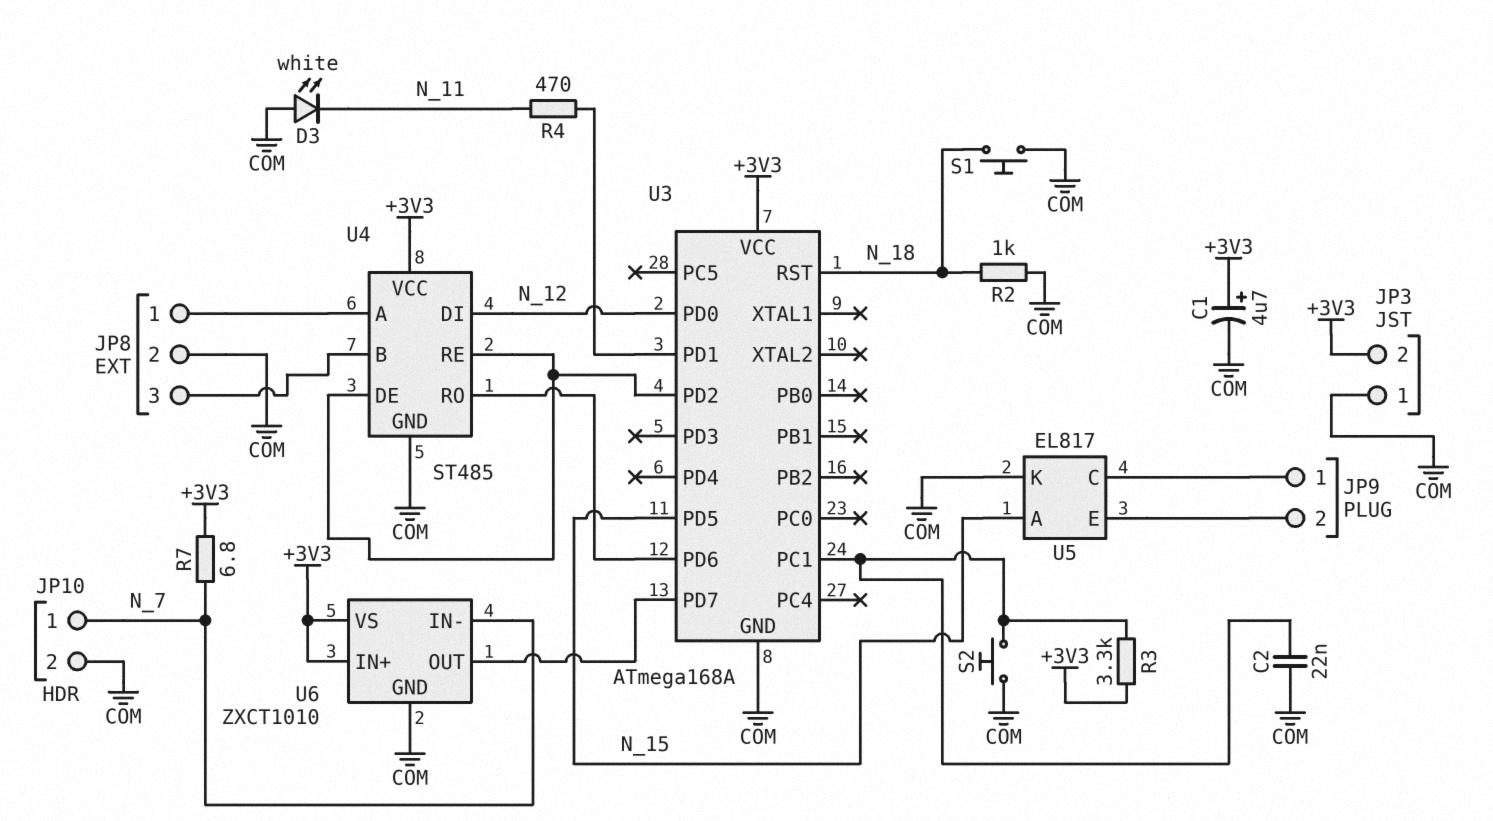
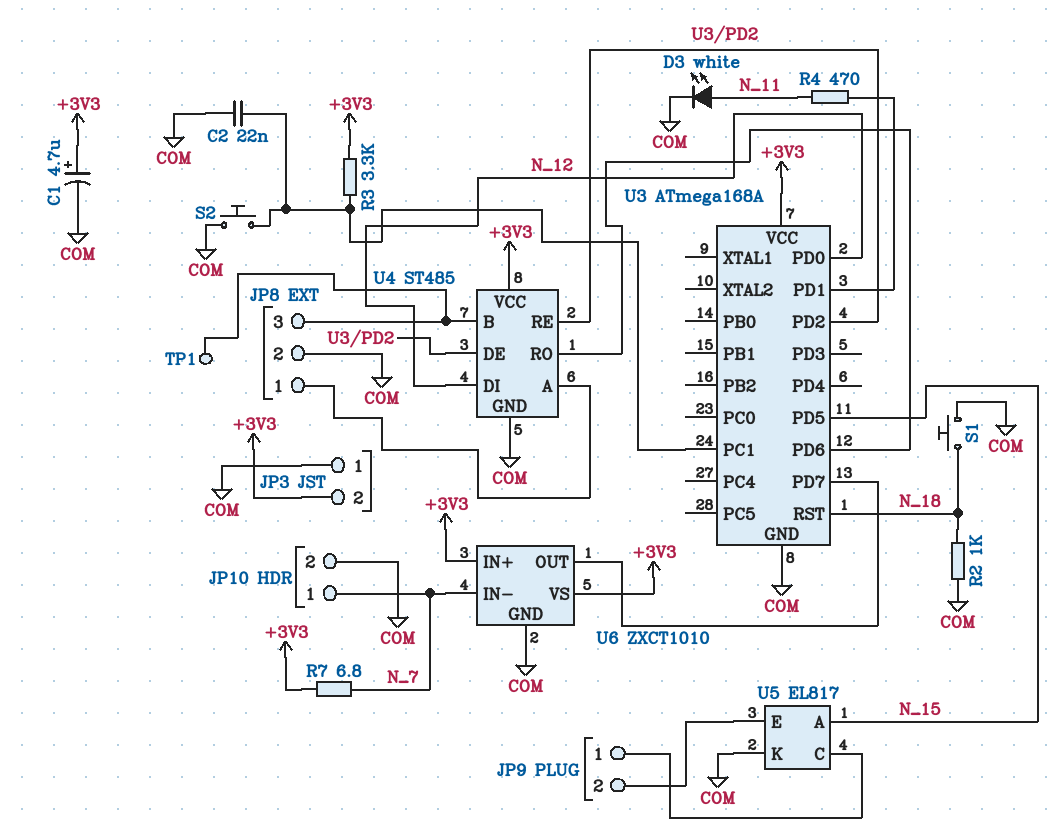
D3: LED white (A COM, K N_11) -> LED white (A N_11, K COM)
TP1: none -> test point (JP8/3)

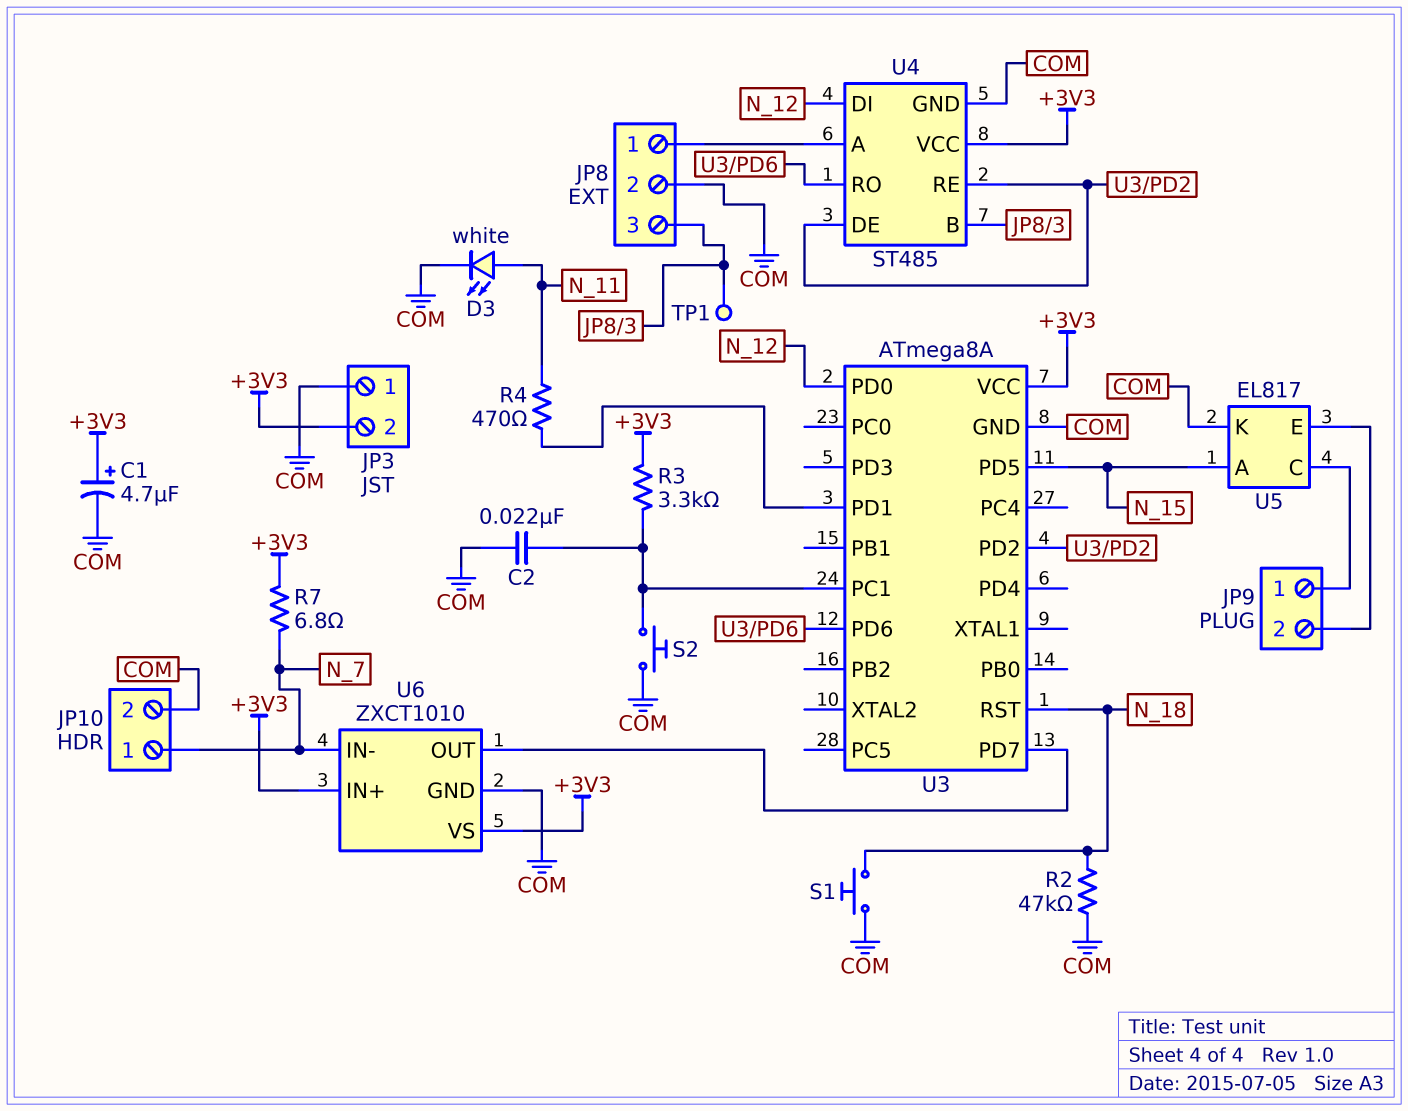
R2: 1k (COM, N_18) -> 47k (COM, N_18)
U3: ATmega168A -> ATmega8A

